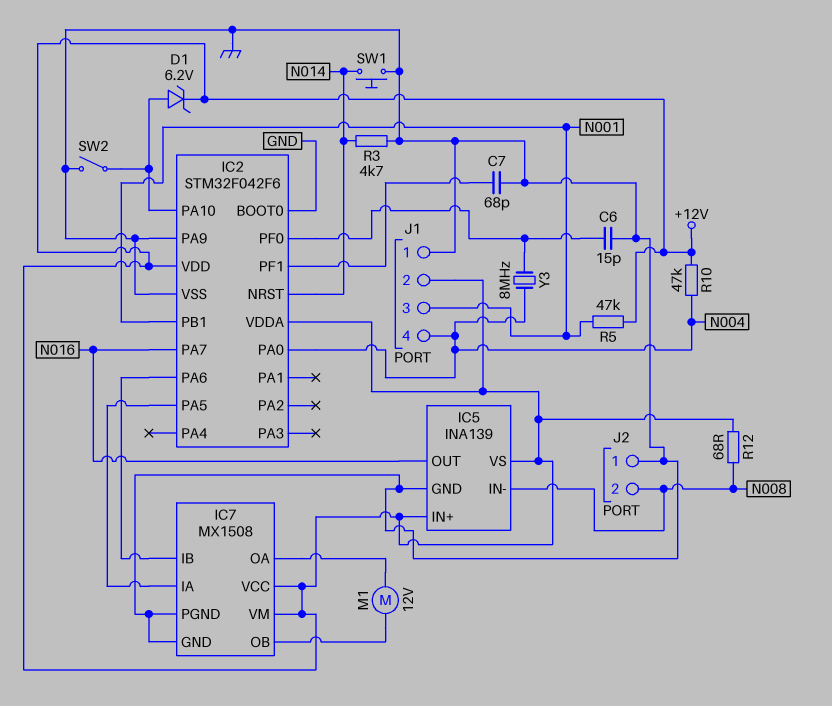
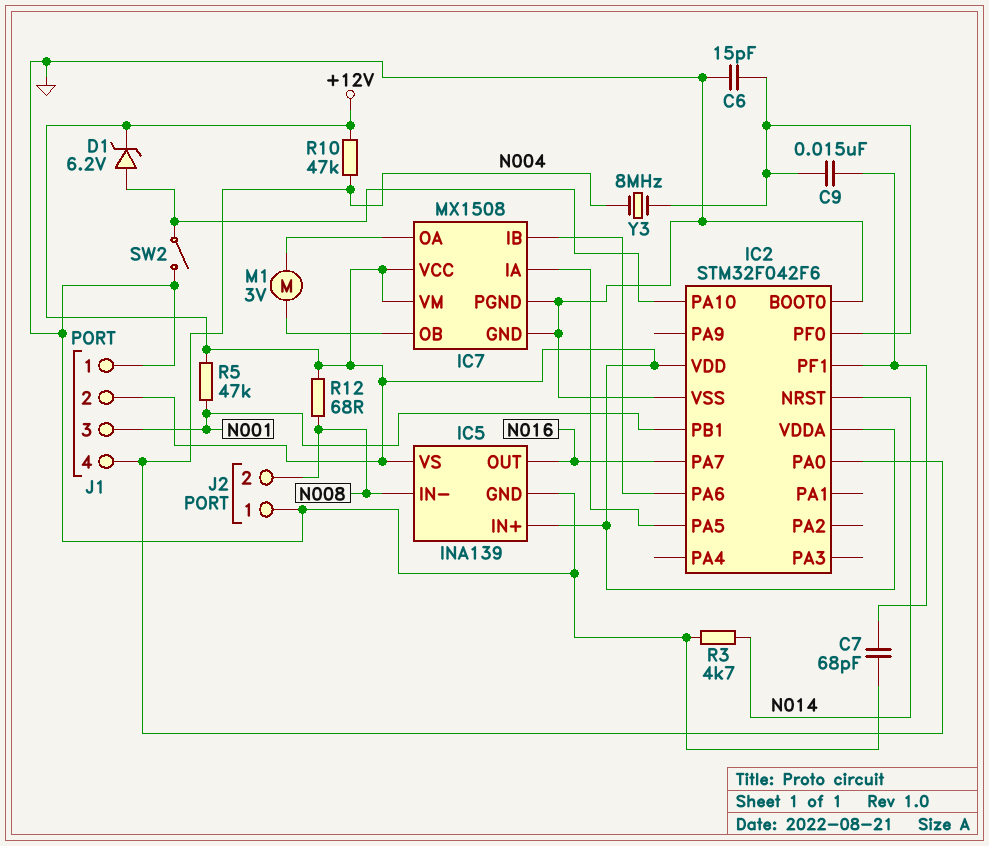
C9: none -> 15nF (IC2/PF0, IC2/PF1)
IC2 pin PA9: GND -> none
M1: motor 12V (IC7/OA, IC7/OB) -> motor 3V (IC7/OA, IC7/OB)
SW1: button (GND, N014) -> none

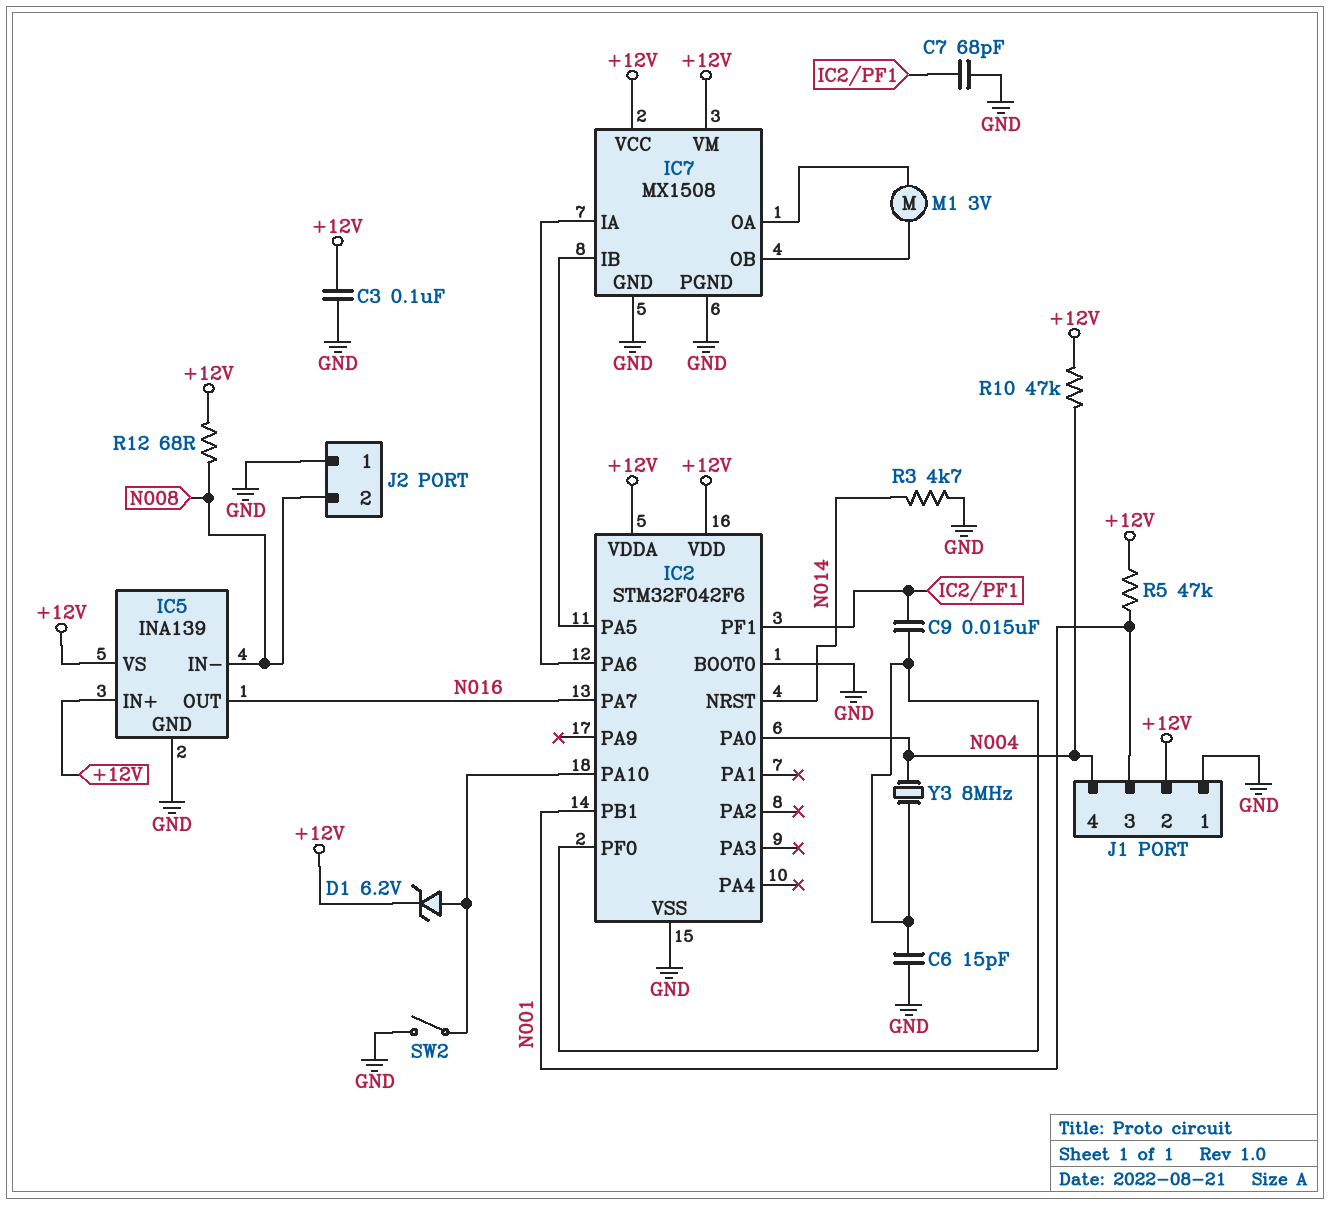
C3: none -> 100nF (+12V, GND)
IC7 pin IA: IC2/PA5 -> IC2/PA6
IC7 pin IB: IC2/PA6 -> IC2/PA5

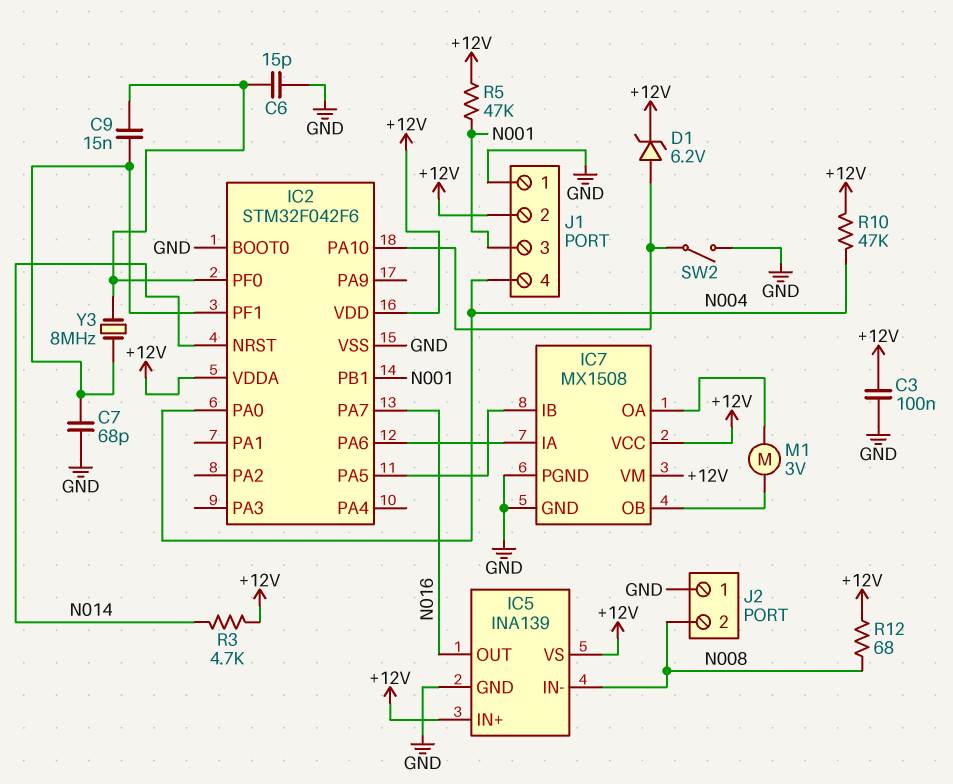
R3: 4.7k (GND, N014) -> 4.7k (+12V, N014)
Y3: 8MHz (IC2/PF0, N004) -> 8MHz (IC2/PF0, IC2/PF1)

